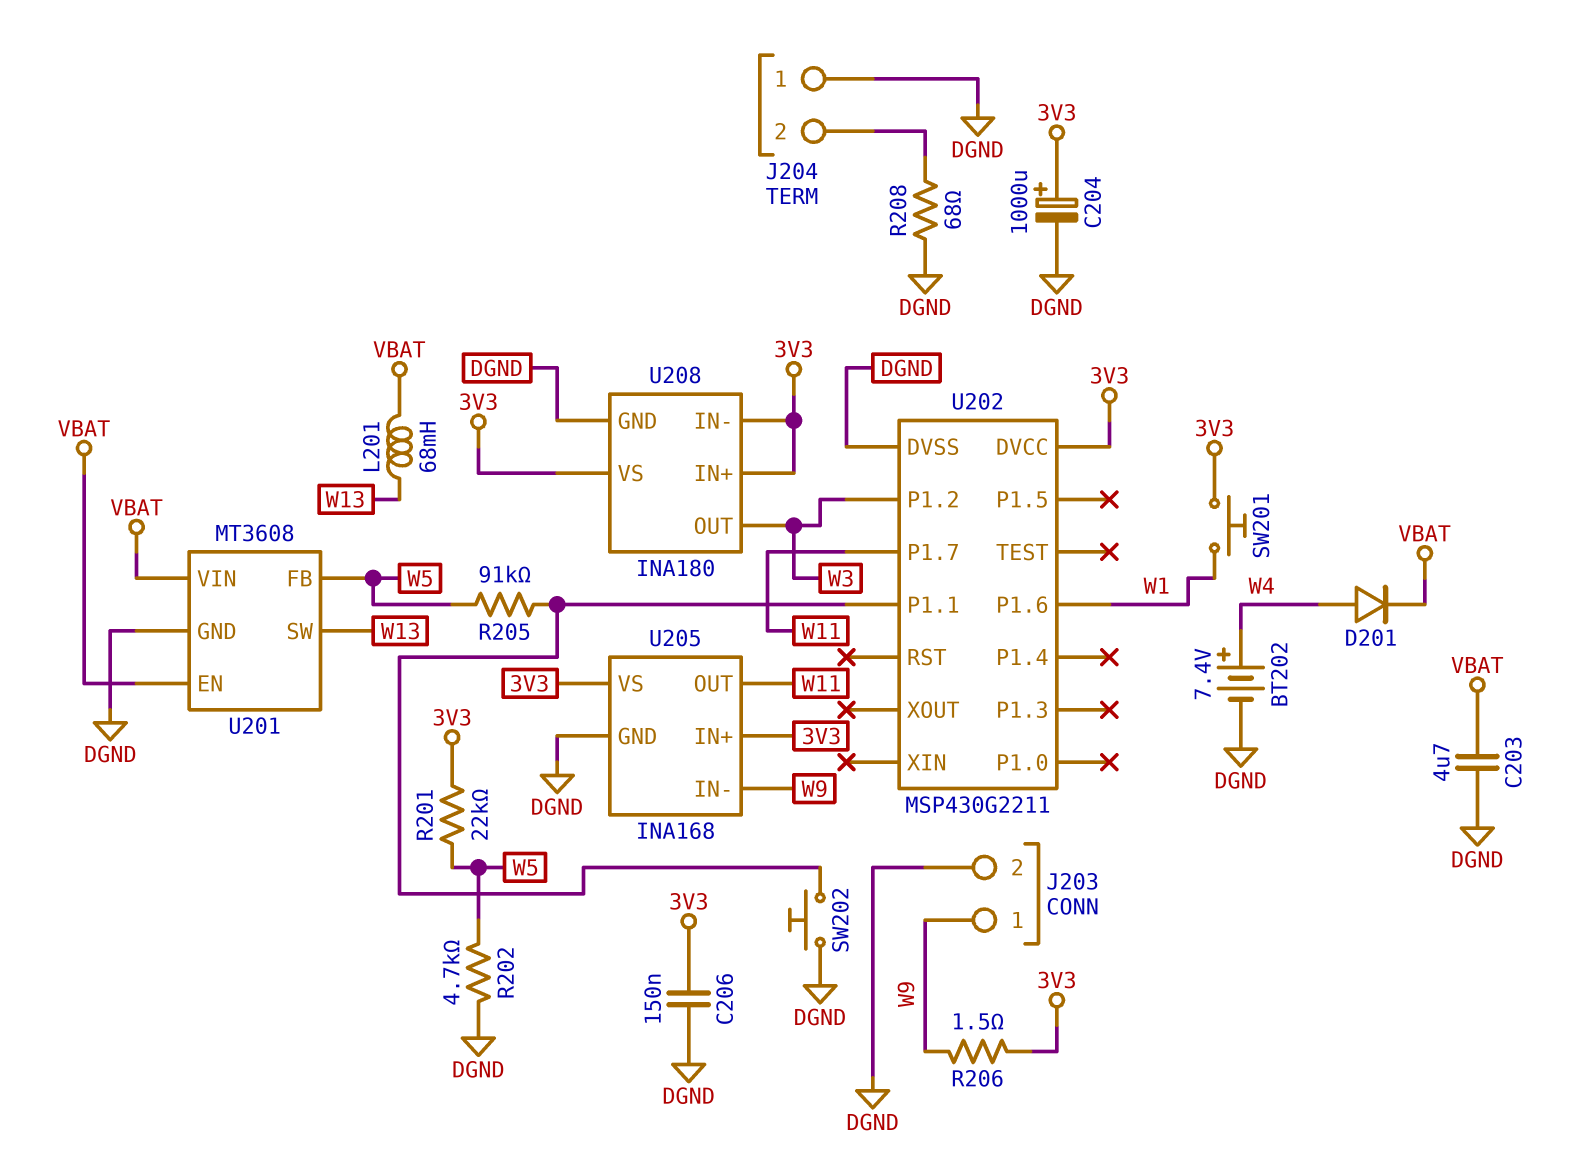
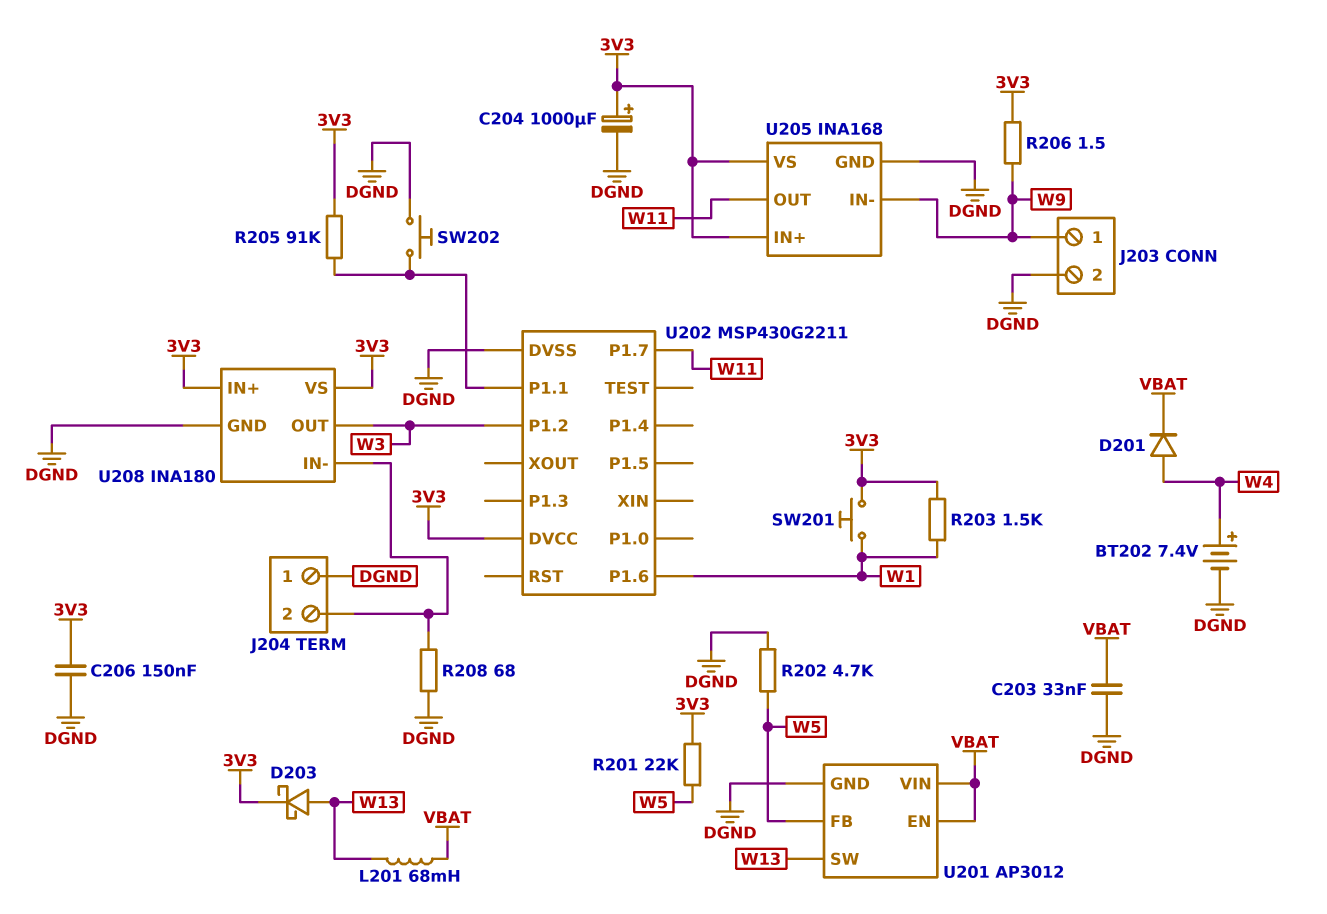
C203: 4.7uF (DGND, VBAT) -> 33nF (DGND, VBAT)
D203: none -> schottky (A W13, K 3V3)
R203: none -> 1.5k (3V3, W1)
R205: 91k (U202/P1.1, W5) -> 91k (3V3, U202/P1.1)
U201: MT3608 -> AP3012
U208 pin IN-: 3V3 -> J204/2

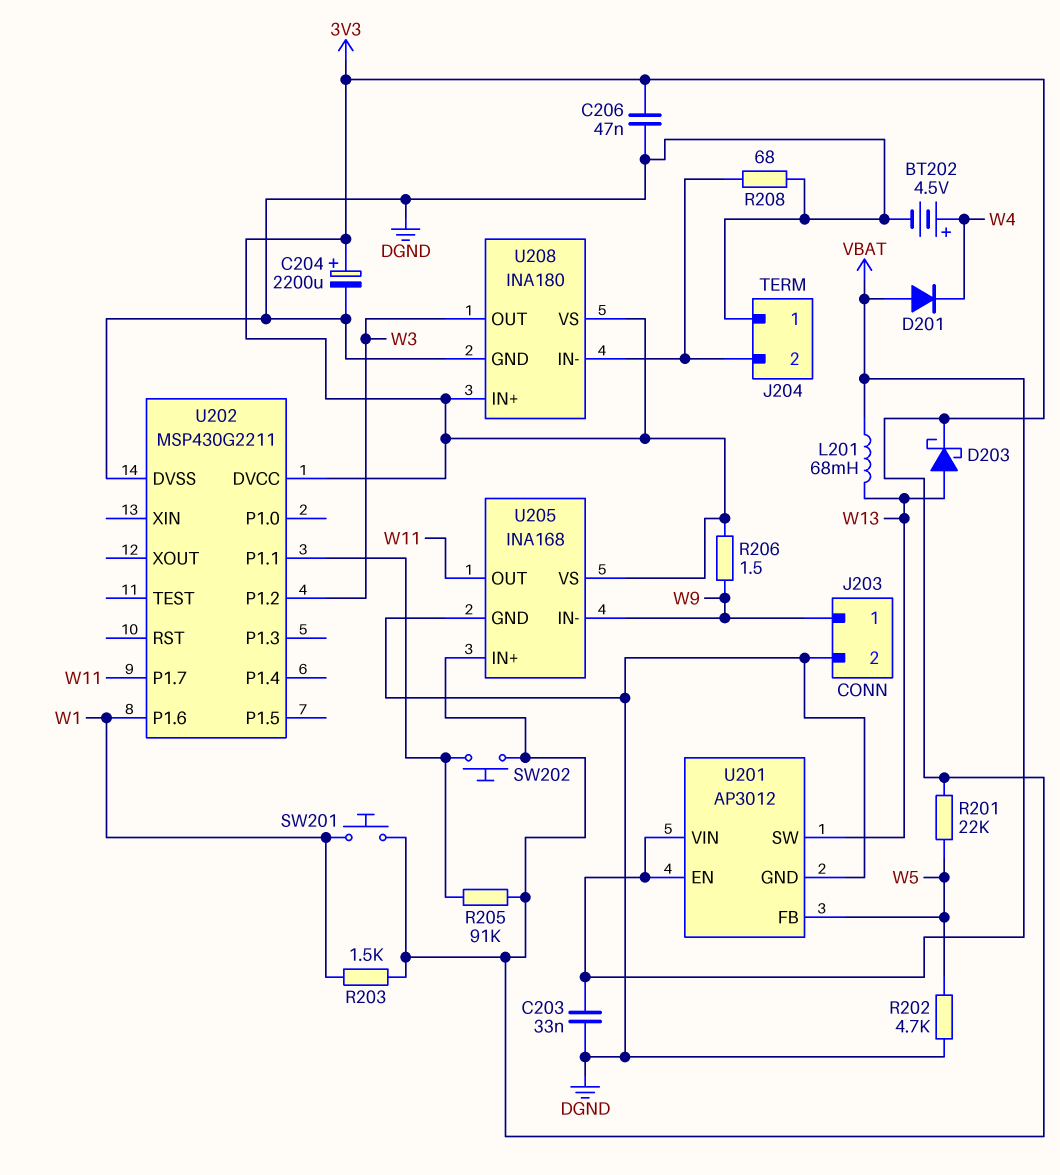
BT202: 7.4V (plus W4, minus DGND) -> 4.5V (plus W4, minus DGND)
C204: 1000uF (plus 3V3, minus DGND) -> 2200uF (plus 3V3, minus DGND)
C206: 150nF (3V3, DGND) -> 47nF (3V3, DGND)
D201: diode (A W4, K VBAT) -> diode (A VBAT, K W4)
SW202: button (DGND, U202/P1.1) -> button (3V3, U202/P1.1)

